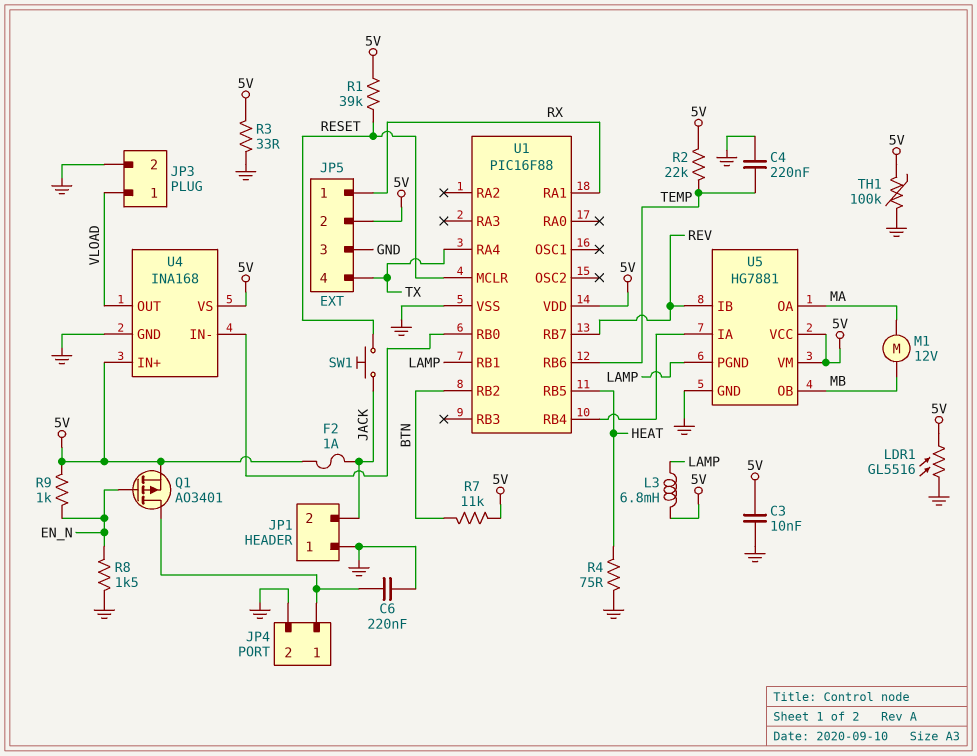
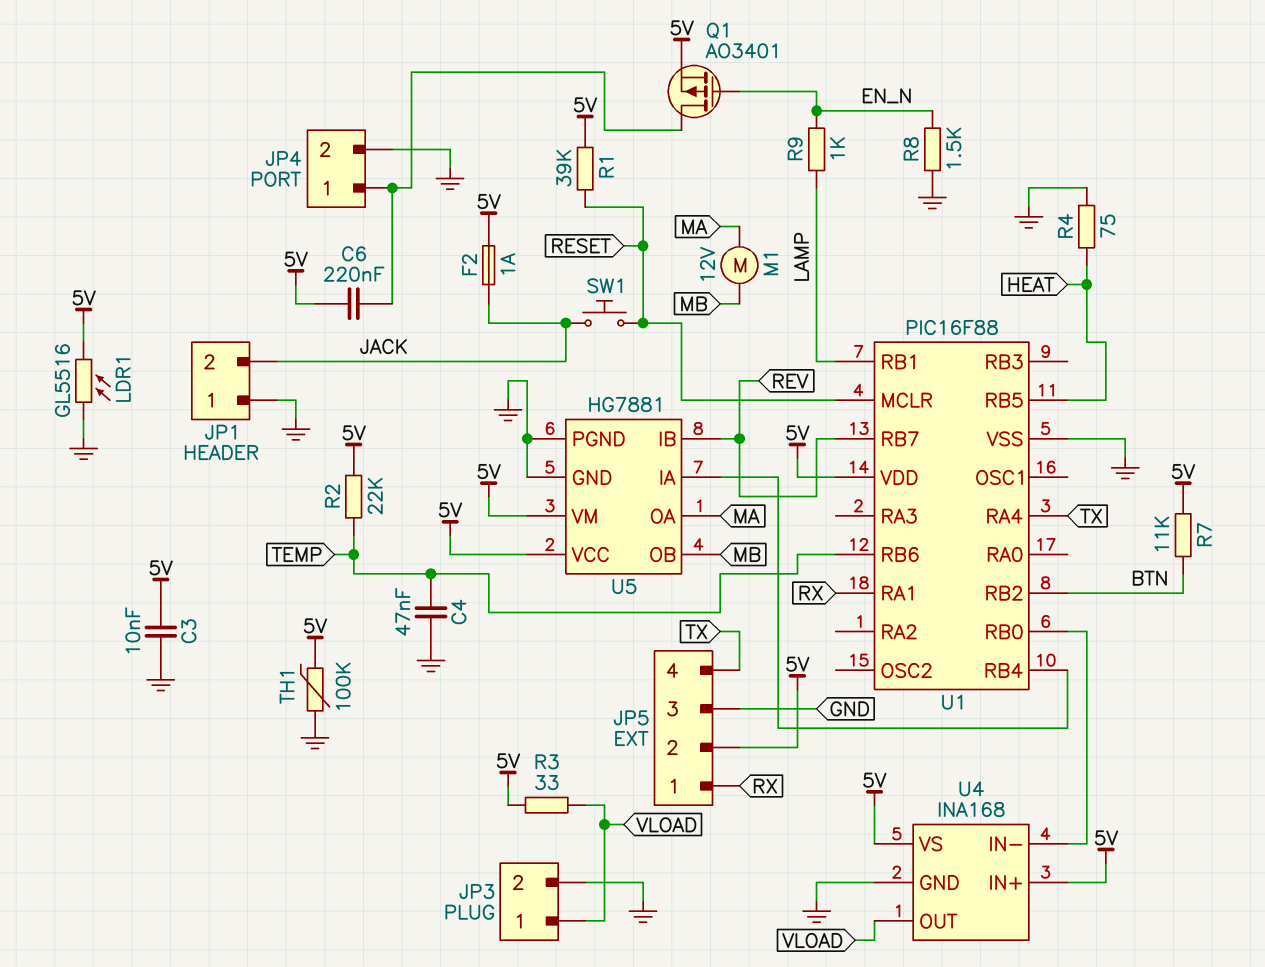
C4: 220nF (GND, TEMP) -> 47nF (GND, TEMP)
C6: 220nF (GND, JP4/1) -> 220nF (5V, JP4/1)
L3: 6.8mH (5V, LAMP) -> none
R3: 33 (5V, GND) -> 33 (5V, VLOAD)
R9: 1k (5V, EN_N) -> 1k (EN_N, LAMP)
U5 pin PGND: LAMP -> GND

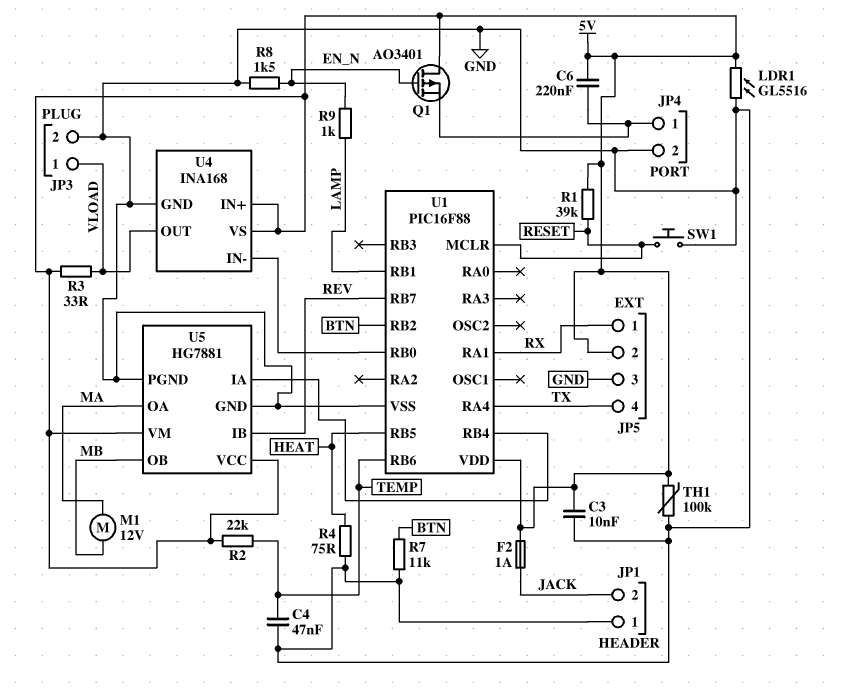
Q1: PMOS AO3401 (G EN_N, D JP4/1, S 5V) -> PMOS AO3401 (G EN_N, D 5V, S JP4/1)
R7: 11k (5V, BTN) -> 11k (BTN, GND)
SW1: button (JACK, RESET) -> button (GND, RESET)

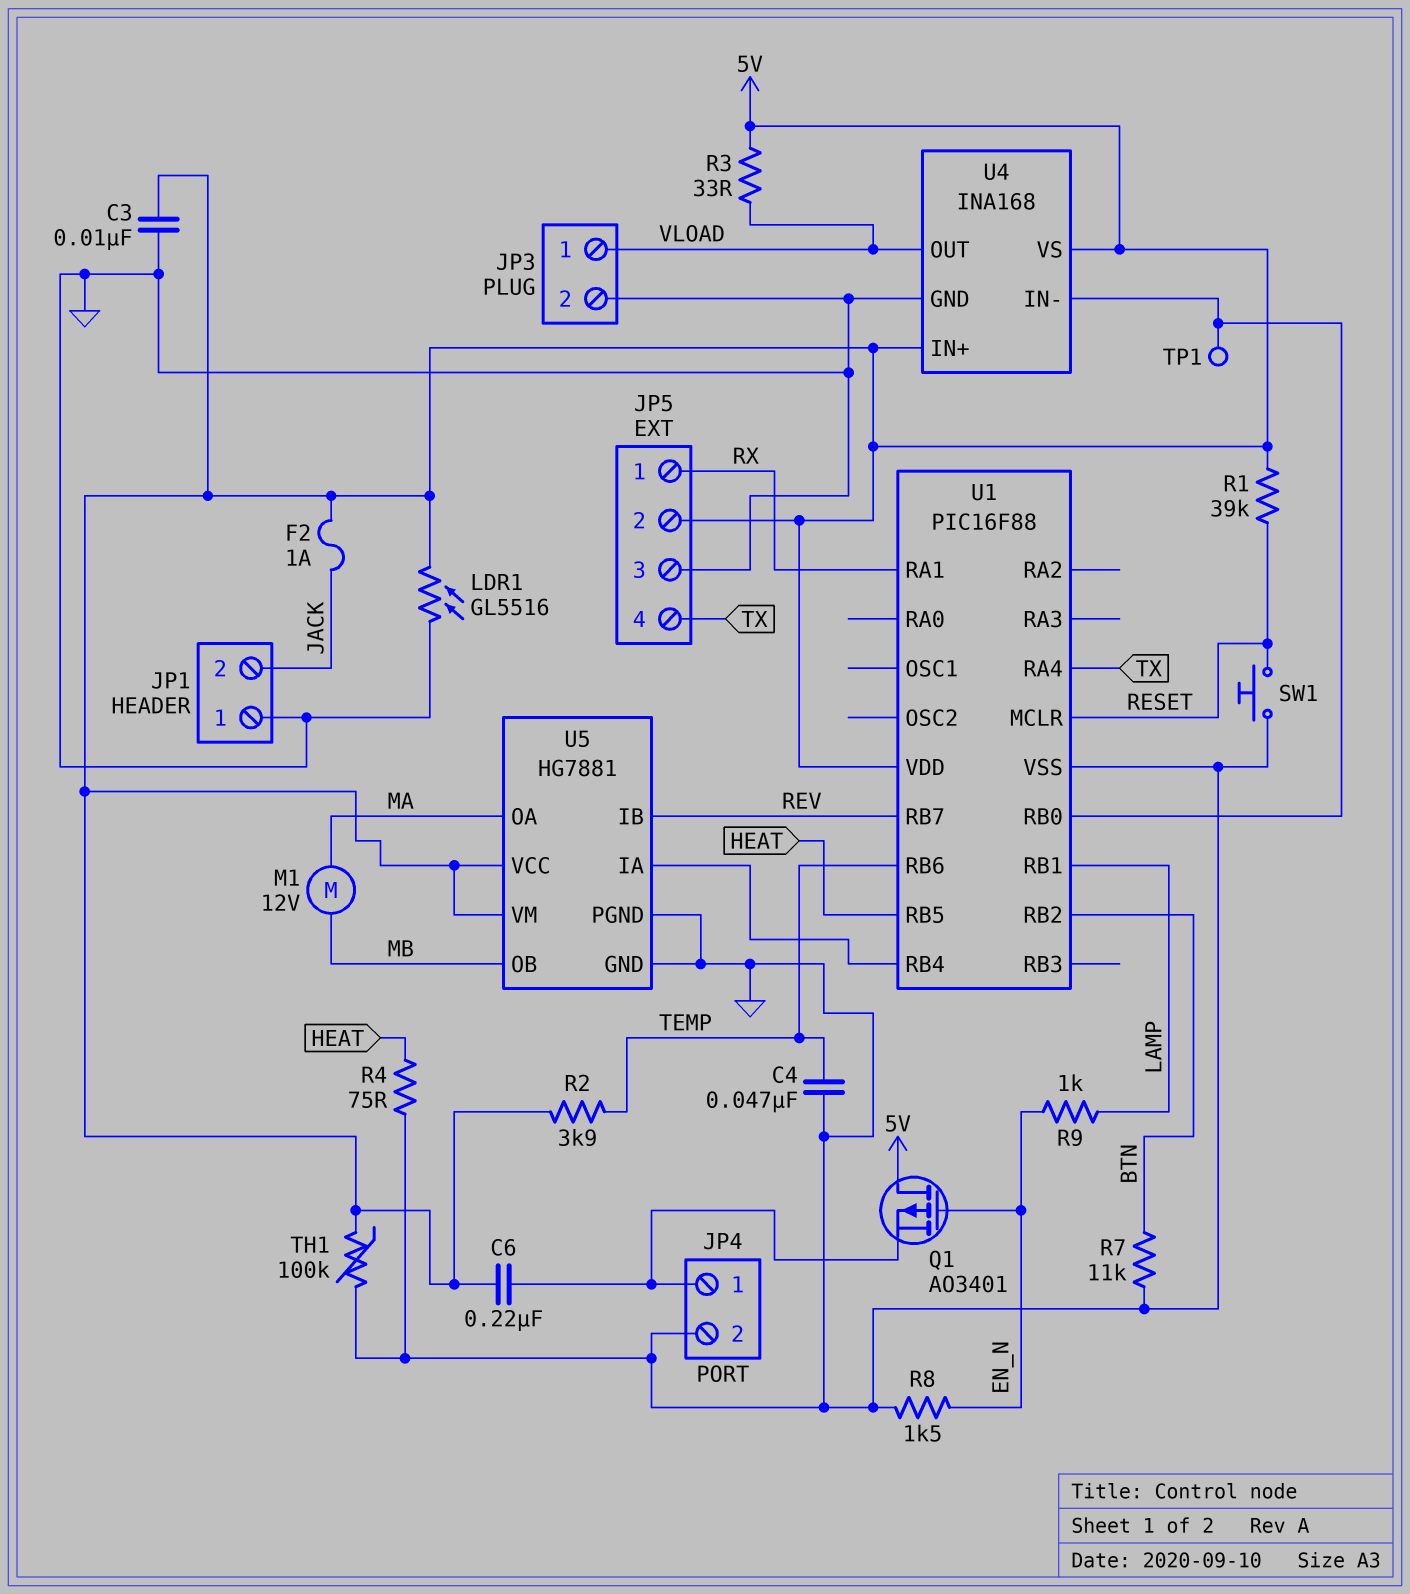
R2: 22k (5V, TEMP) -> 3.9k (5V, TEMP)
TP1: none -> test point (U1/RB0)

